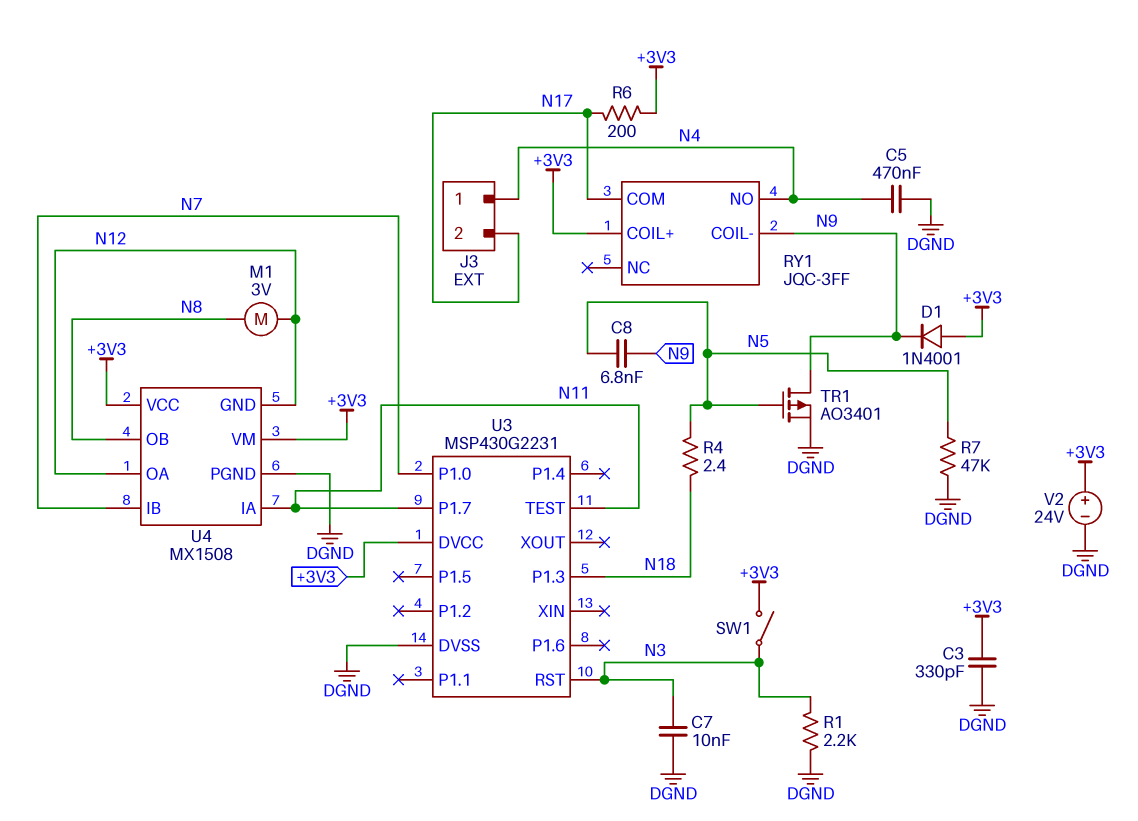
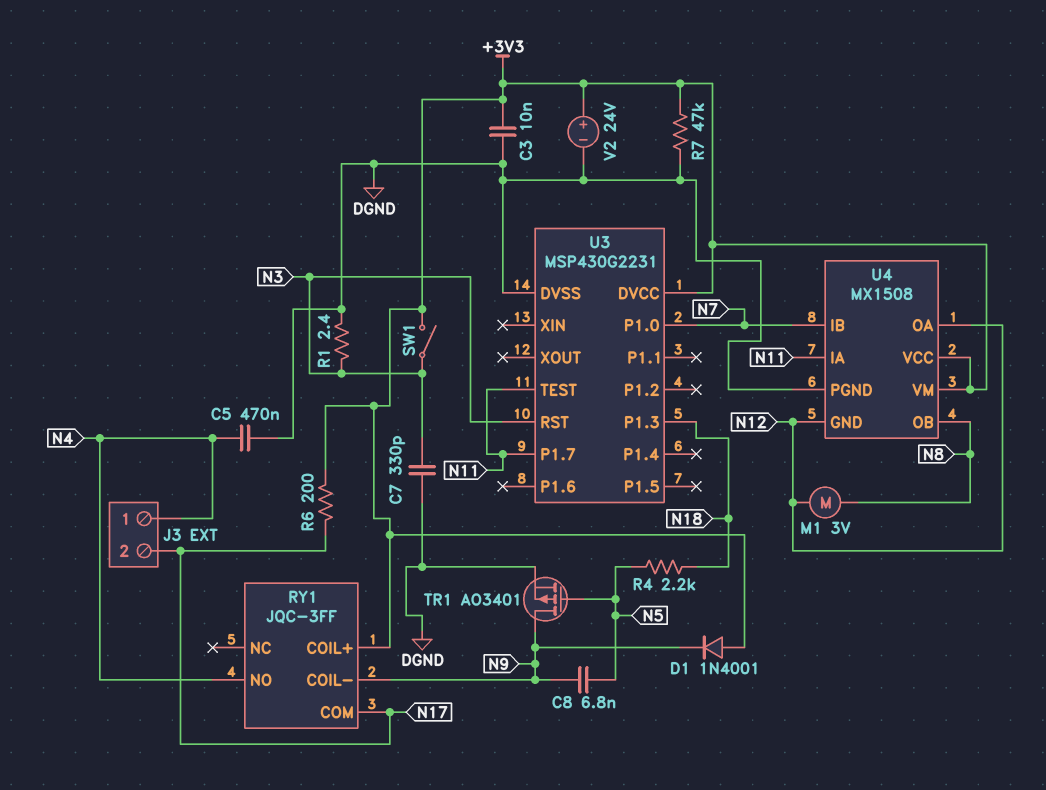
C3: 330pF (+3V3, DGND) -> 10nF (+3V3, DGND)
C7: 10nF (DGND, N3) -> 330pF (DGND, N3)
R1: 2.2k (DGND, N3) -> 2.4 (DGND, N3)
R4: 2.4 (N5, N18) -> 2.2k (N5, N18)
R7: 47k (DGND, N5) -> 47k (+3V3, DGND)

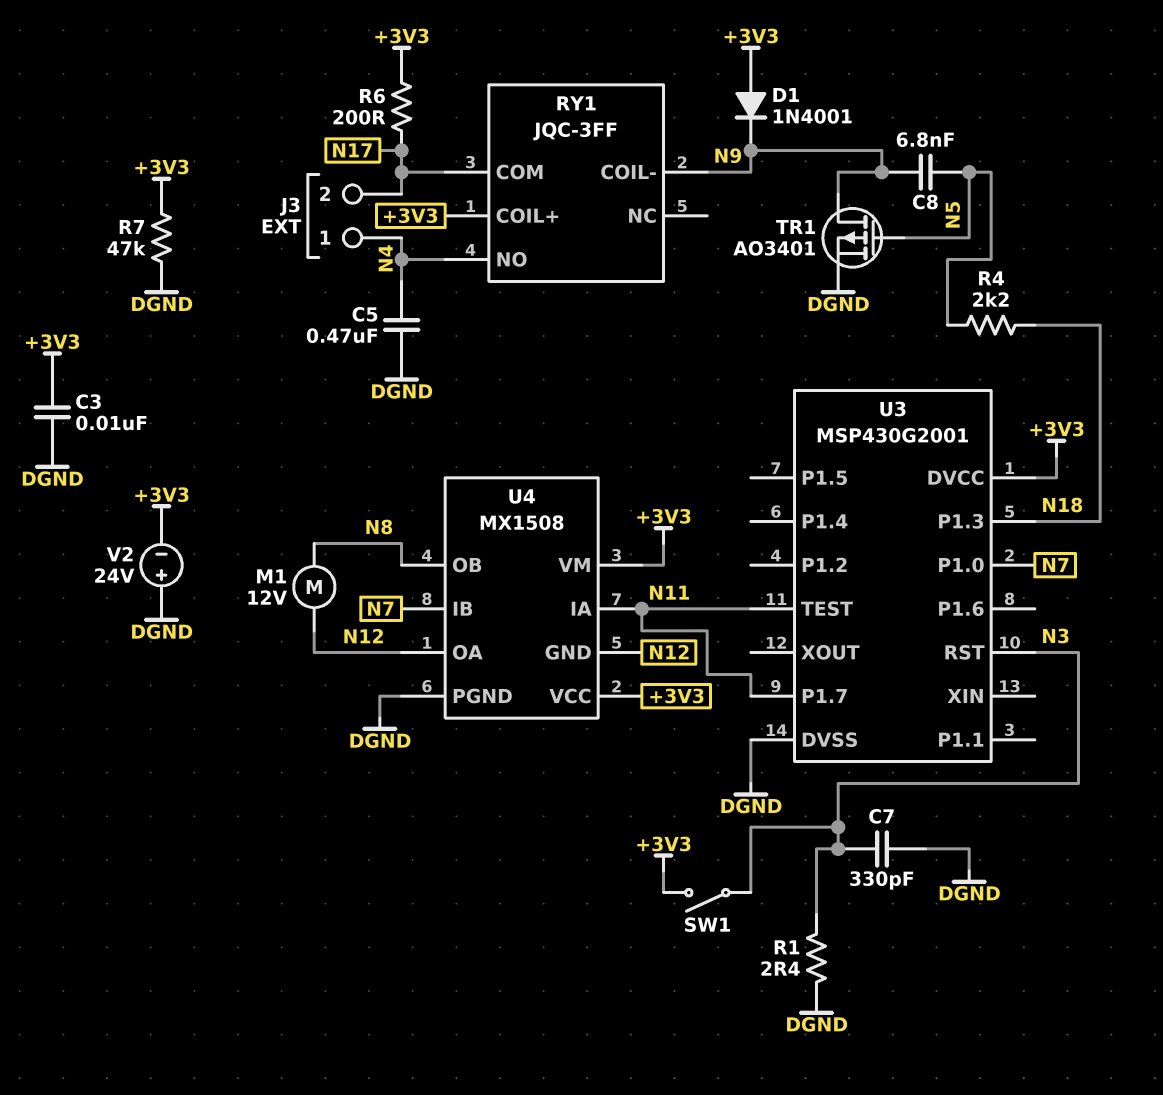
M1: motor 3V (N8, N12) -> motor 12V (N8, N12)
U3: MSP430G2231 -> MSP430G2001
V2: 24V (plus +3V3, minus DGND) -> 24V (plus DGND, minus +3V3)

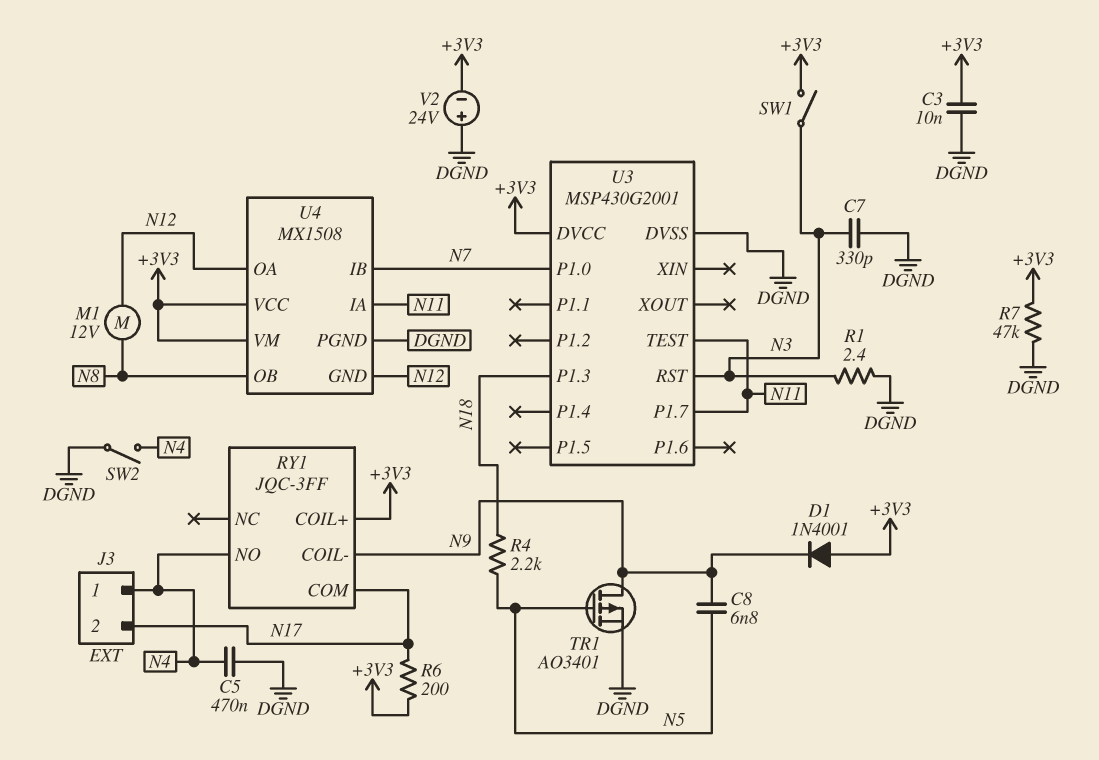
SW2: none -> switch (DGND, N4)

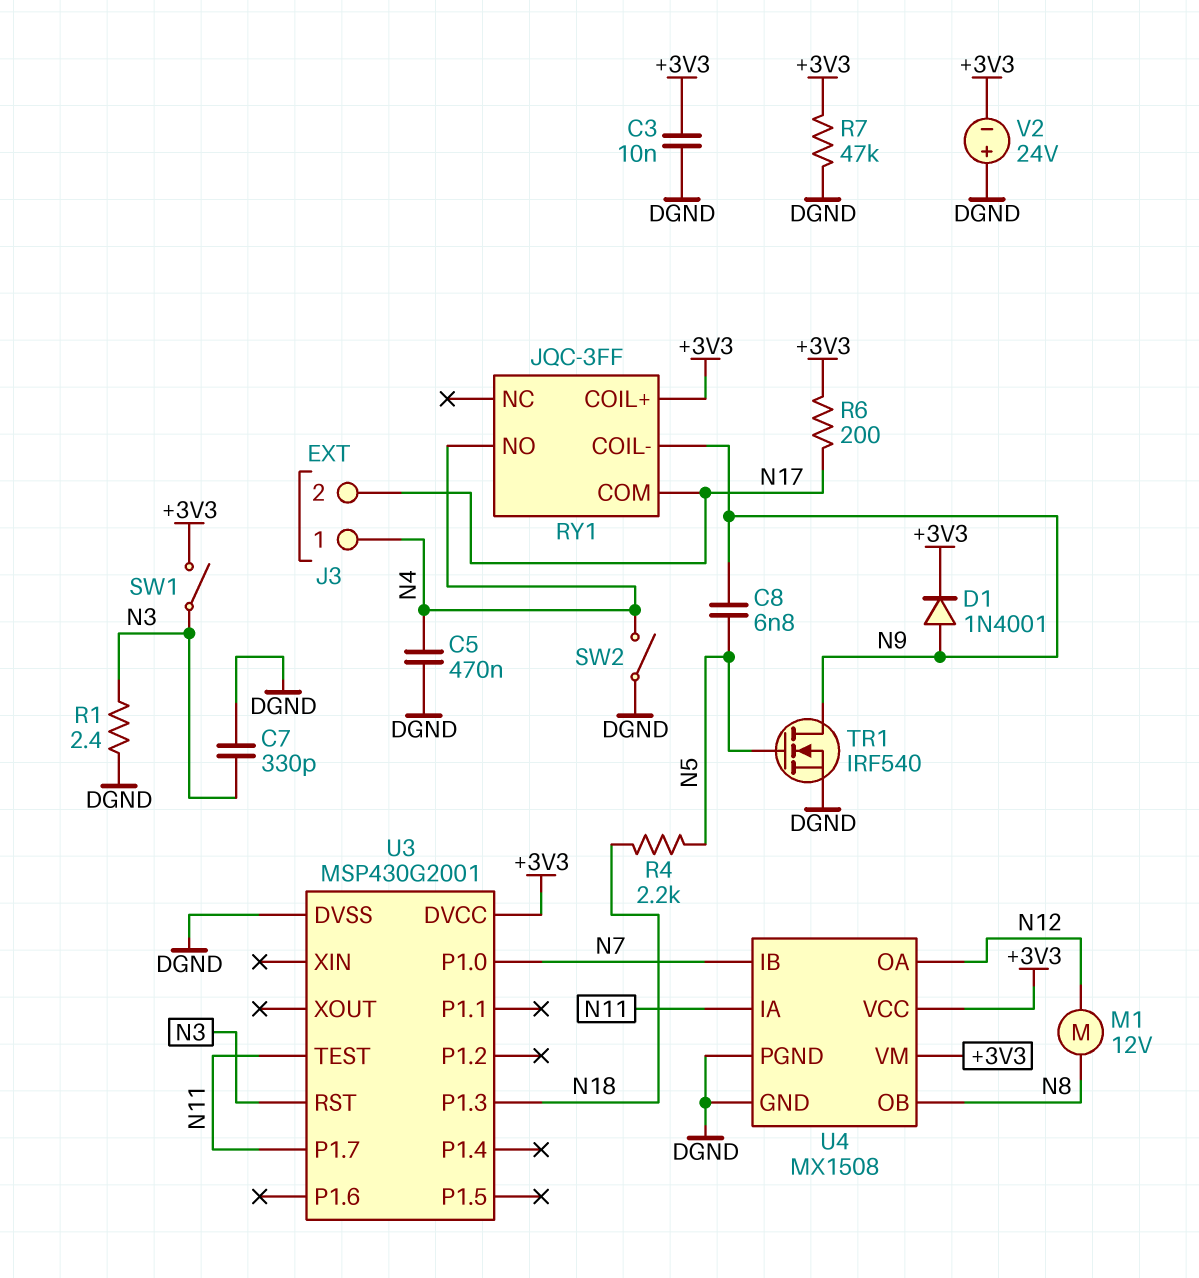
D1: diode 1N4001 (A +3V3, K N9) -> diode 1N4001 (A N9, K +3V3)
TR1: PMOS AO3401 (G N5, D N9, S DGND) -> NMOS IRF540 (G N5, D N9, S DGND)
U4 pin GND: N12 -> DGND

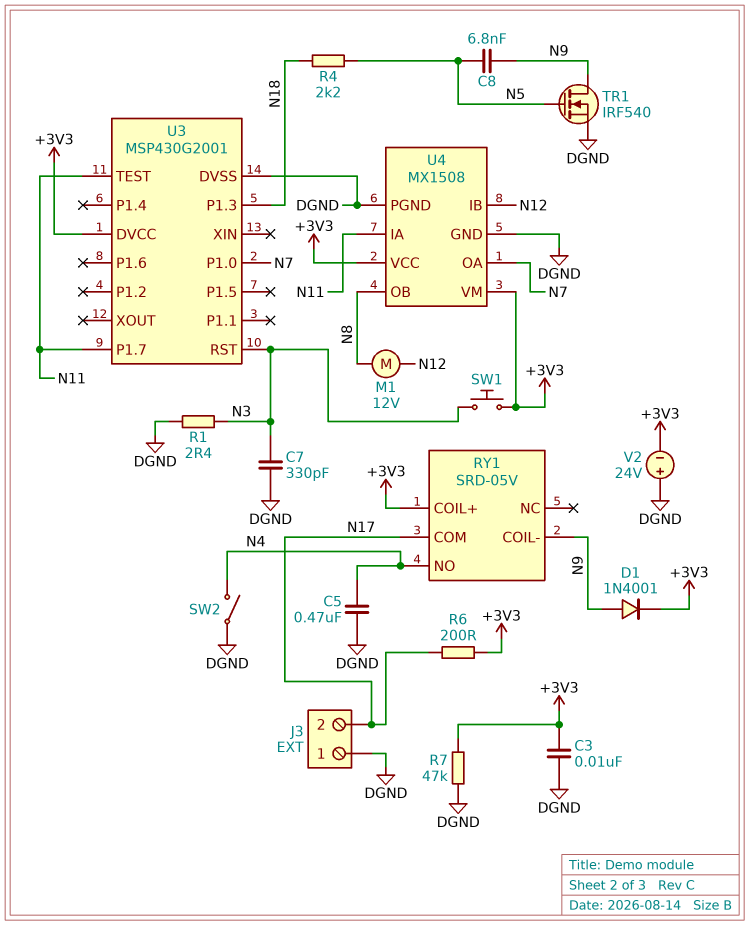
J3 pin 1: N4 -> DGND
RY1: JQC-3FF -> SRD-05V
SW1: switch (+3V3, N3) -> button (+3V3, N3)
U4 pin IB: N7 -> N12
U4 pin OA: N12 -> N7

